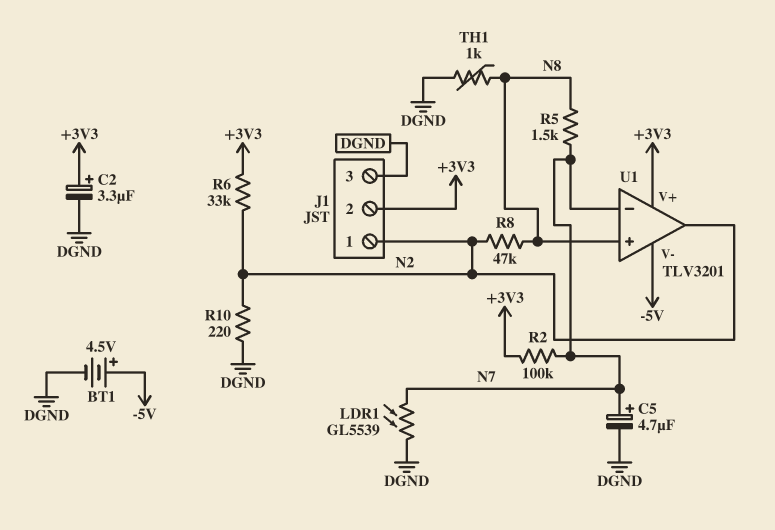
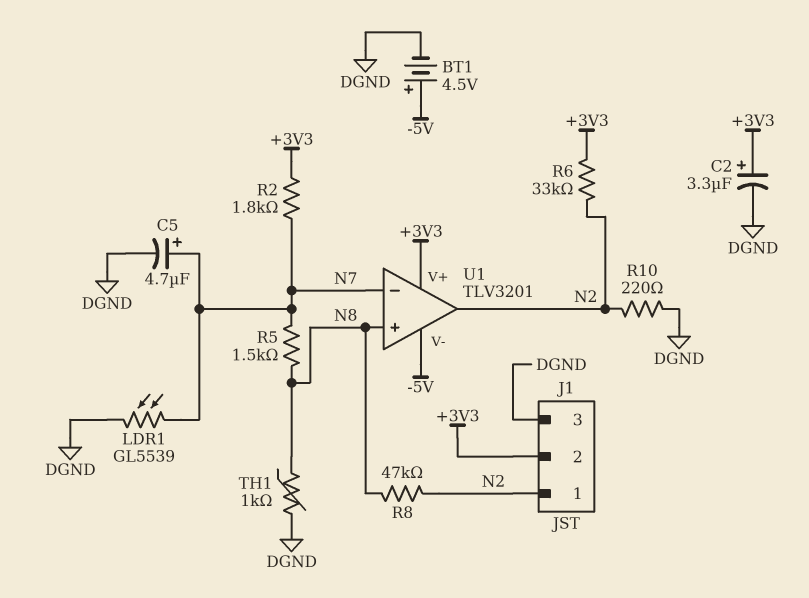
R2: 100k (+3V3, N7) -> 1.8k (+3V3, N7)

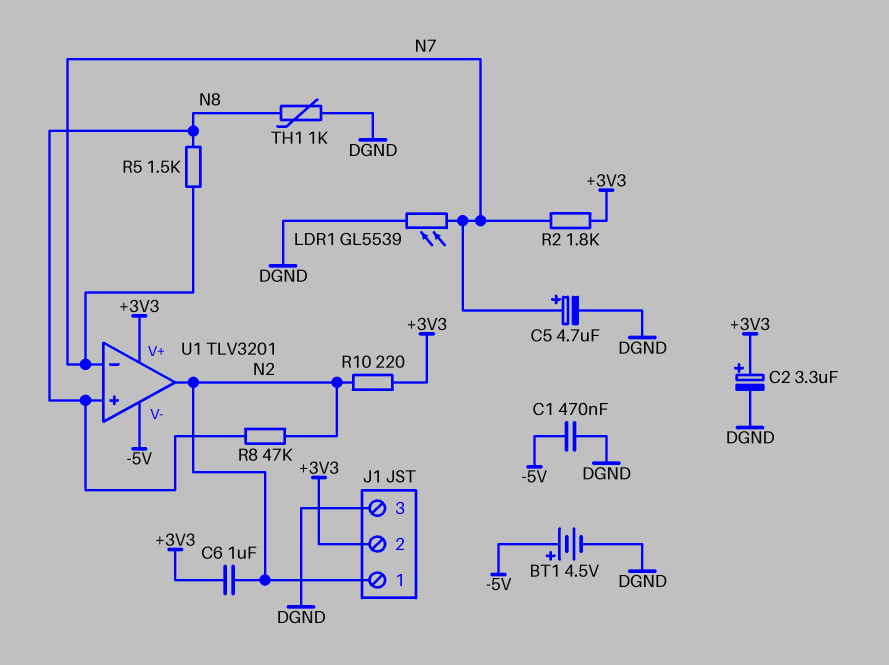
C1: none -> 470nF (-5V, DGND)
C6: none -> 1uF (+3V3, N2)
R6: 33k (+3V3, N2) -> none
R10: 220 (DGND, N2) -> 220 (+3V3, N2)

